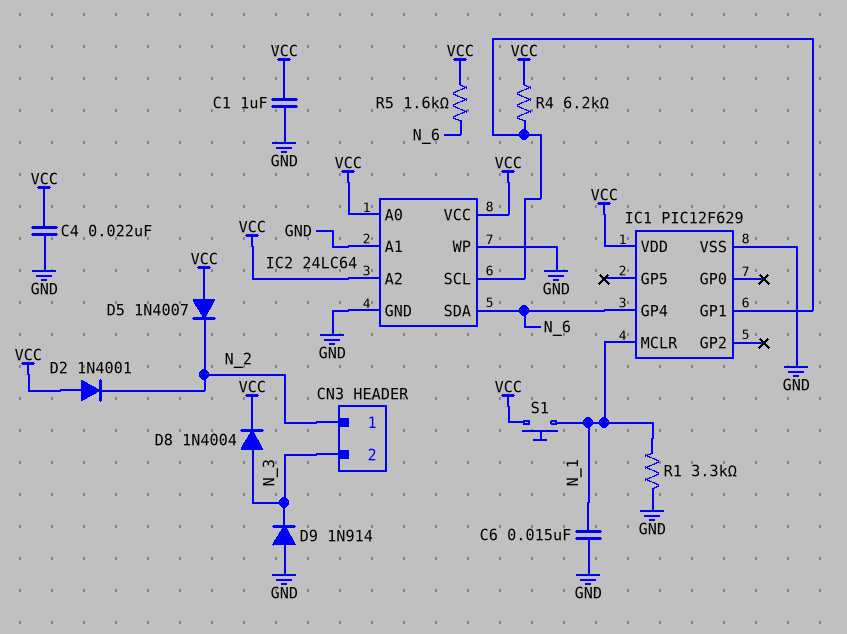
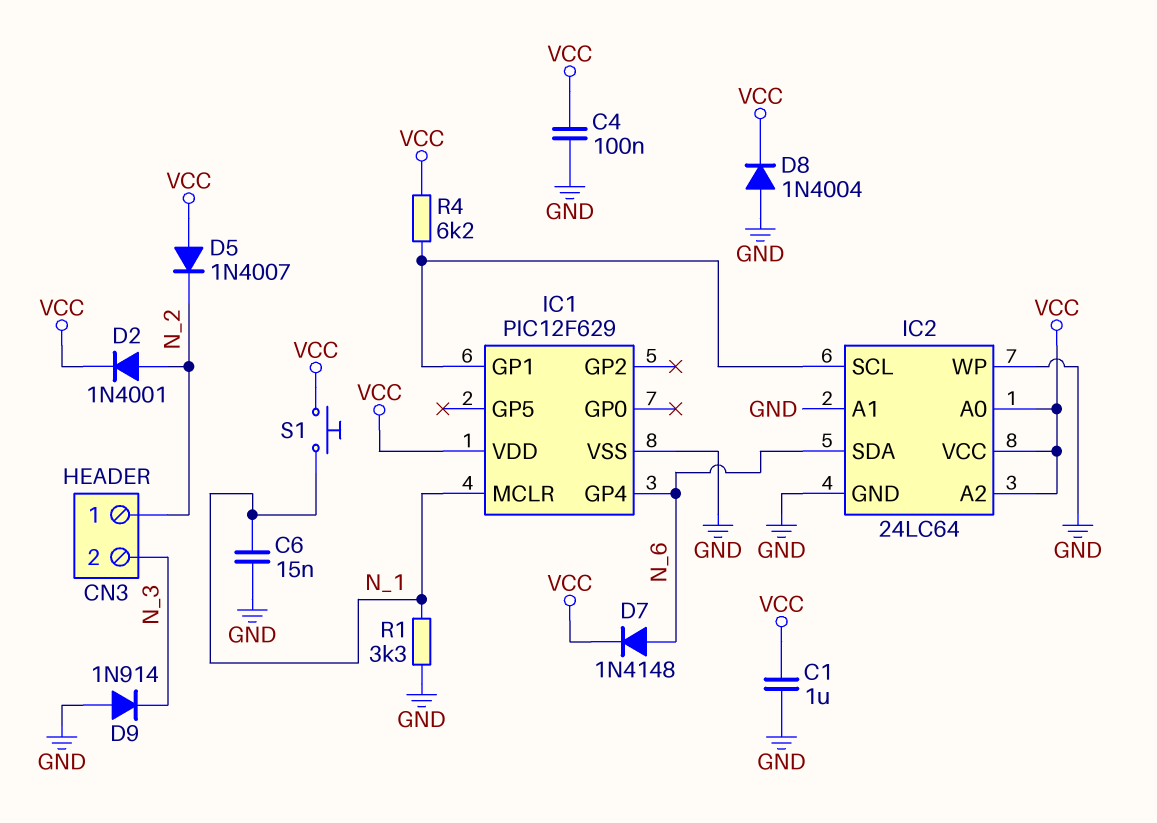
C4: 22nF (GND, VCC) -> 100nF (GND, VCC)
D2: diode 1N4001 (A VCC, K N_2) -> diode 1N4001 (A N_2, K VCC)
D7: none -> diode 1N4148 (A N_6, K VCC)
D8: diode 1N4004 (A N_3, K VCC) -> diode 1N4004 (A GND, K VCC)
R5: 1.6k (N_6, VCC) -> none

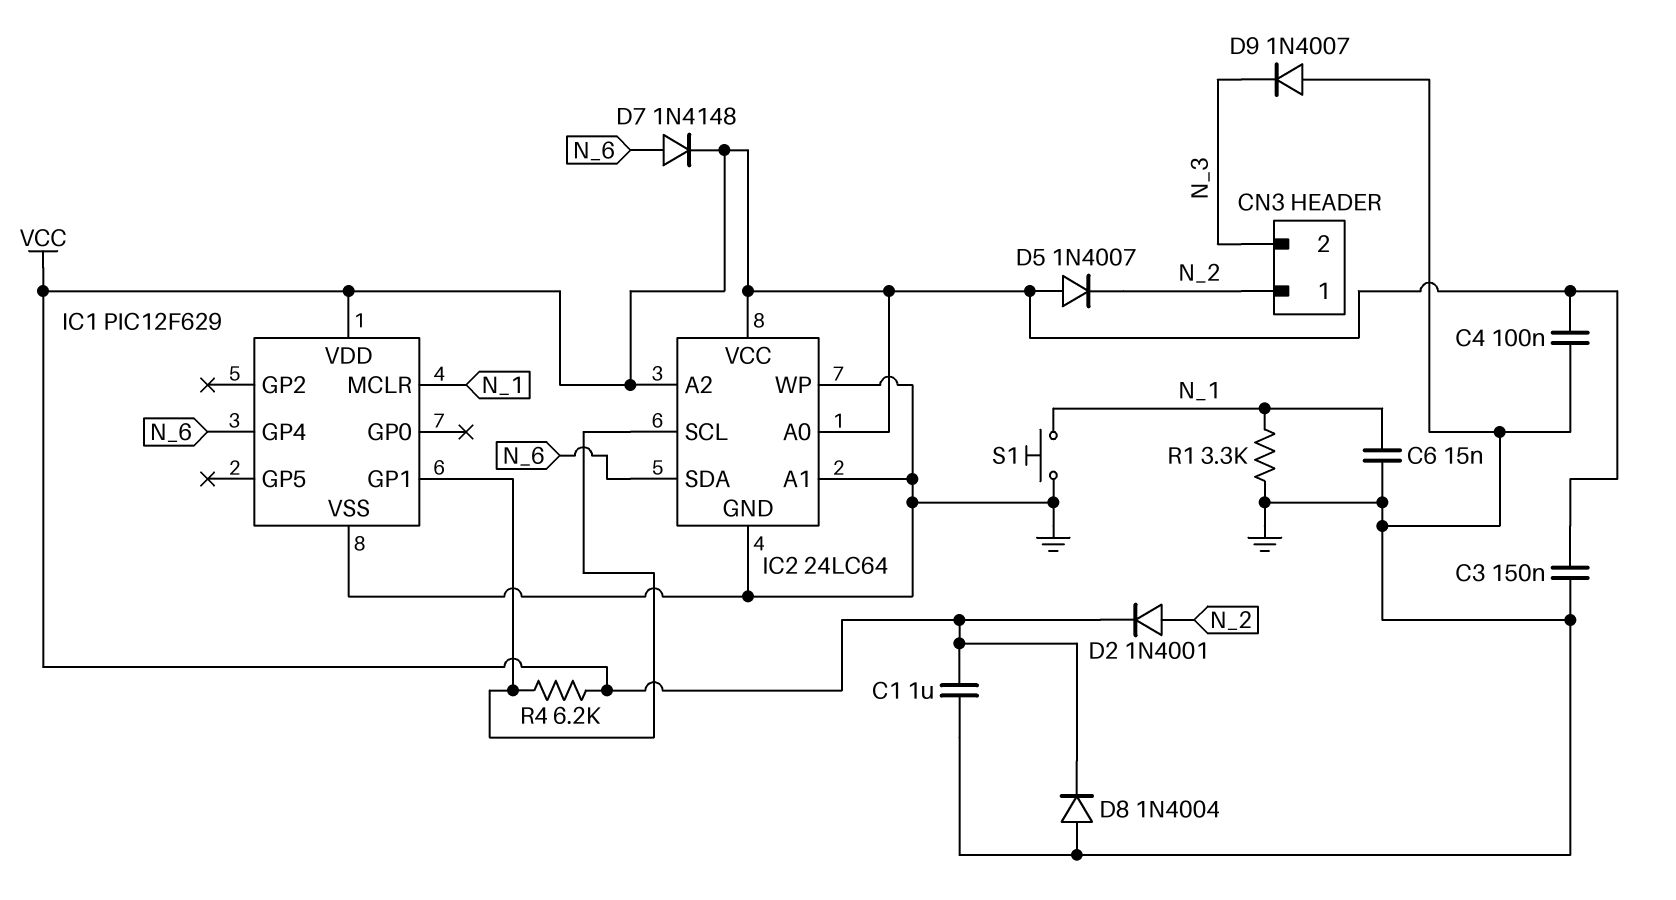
C3: none -> 150nF (GND, VCC)
D9: diode 1N914 (A GND, K N_3) -> diode 1N4007 (A GND, K N_3)
S1: button (N_1, VCC) -> button (GND, N_1)

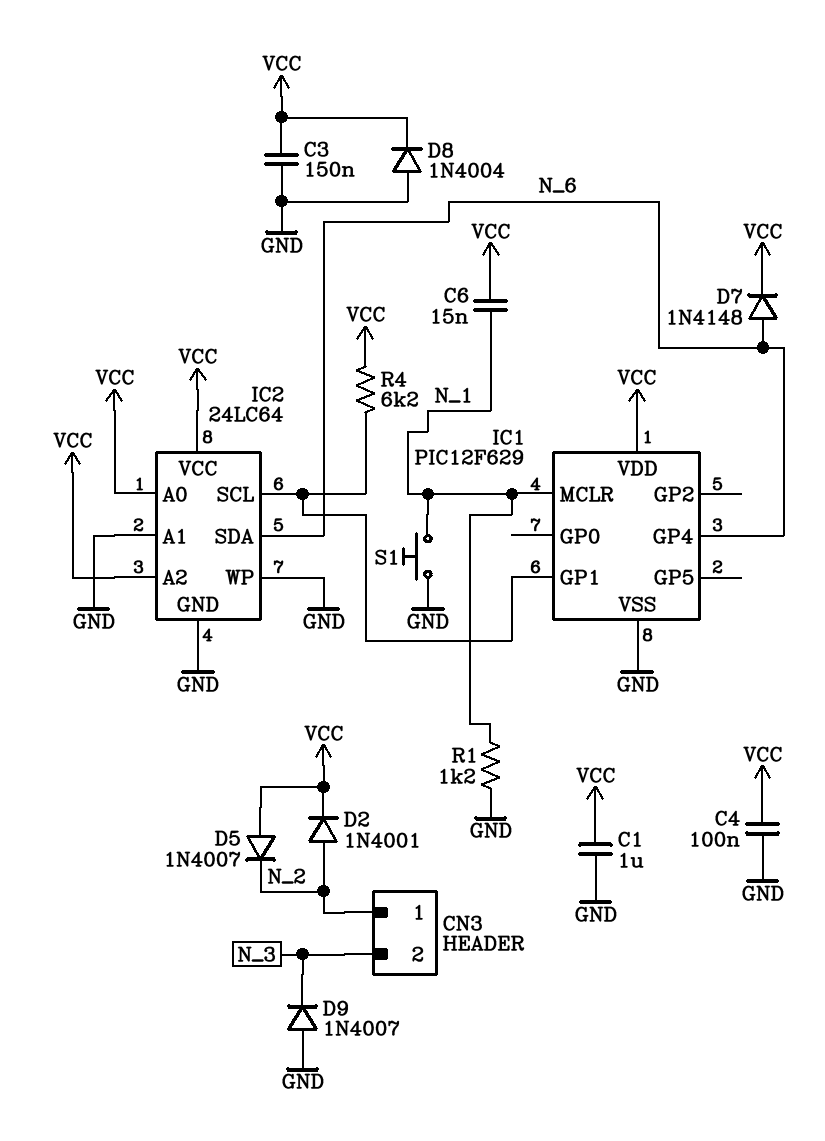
C6: 15nF (GND, N_1) -> 15nF (N_1, VCC)
R1: 3.3k (GND, N_1) -> 1.2k (GND, N_1)

